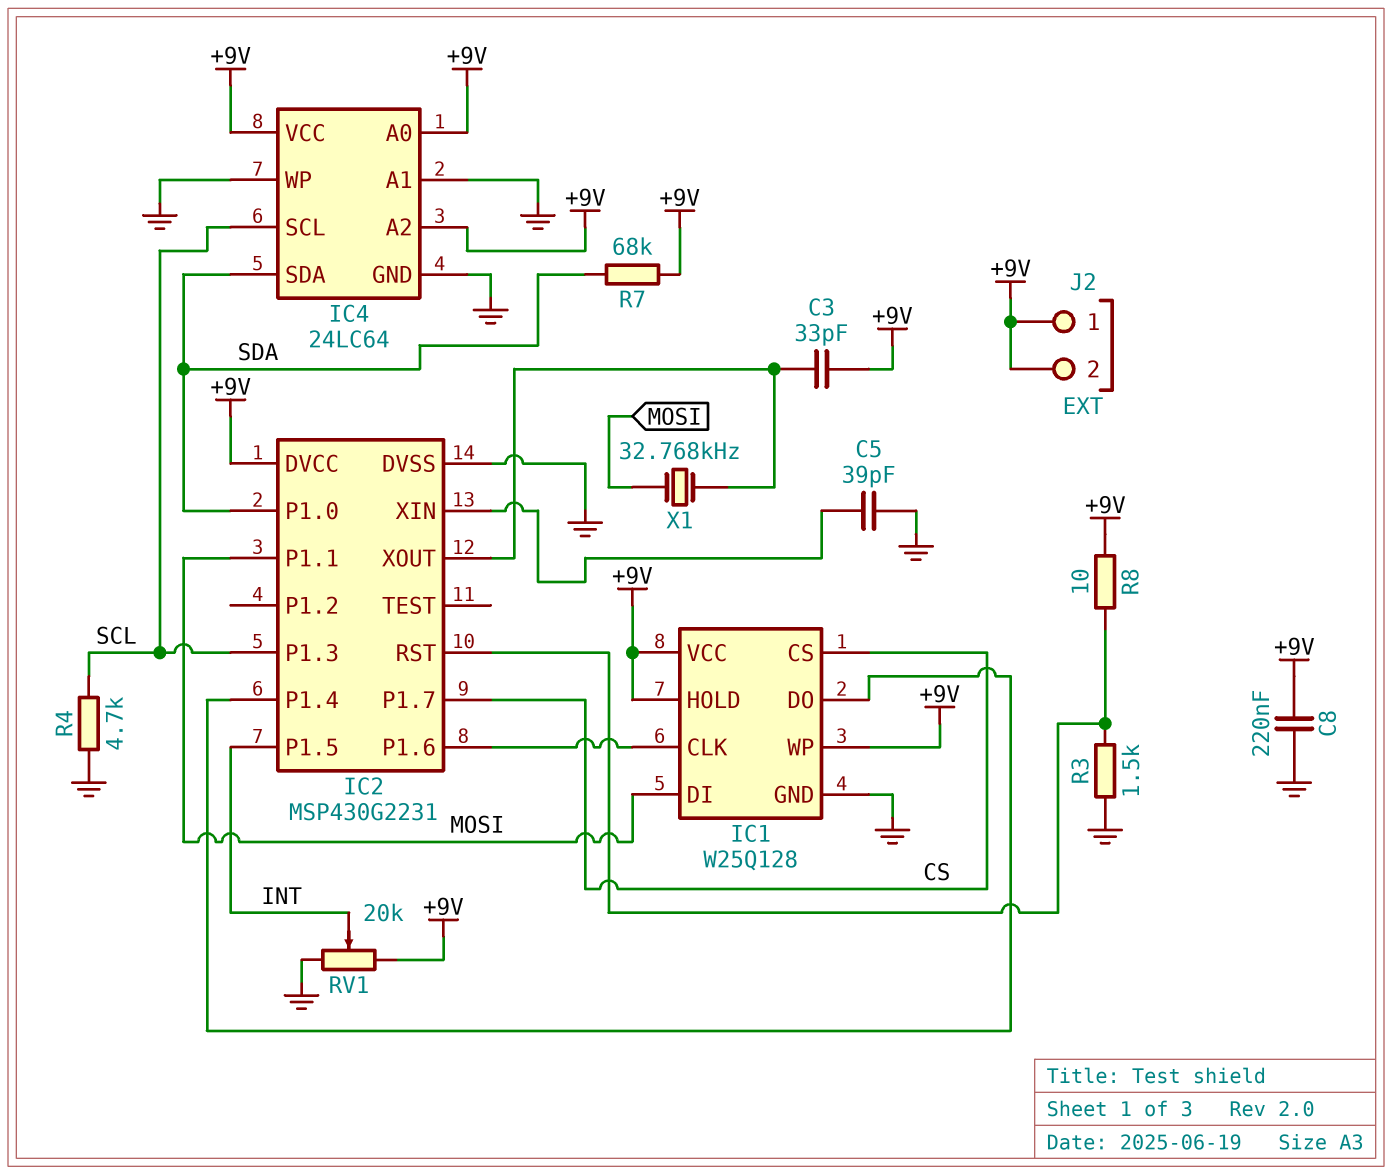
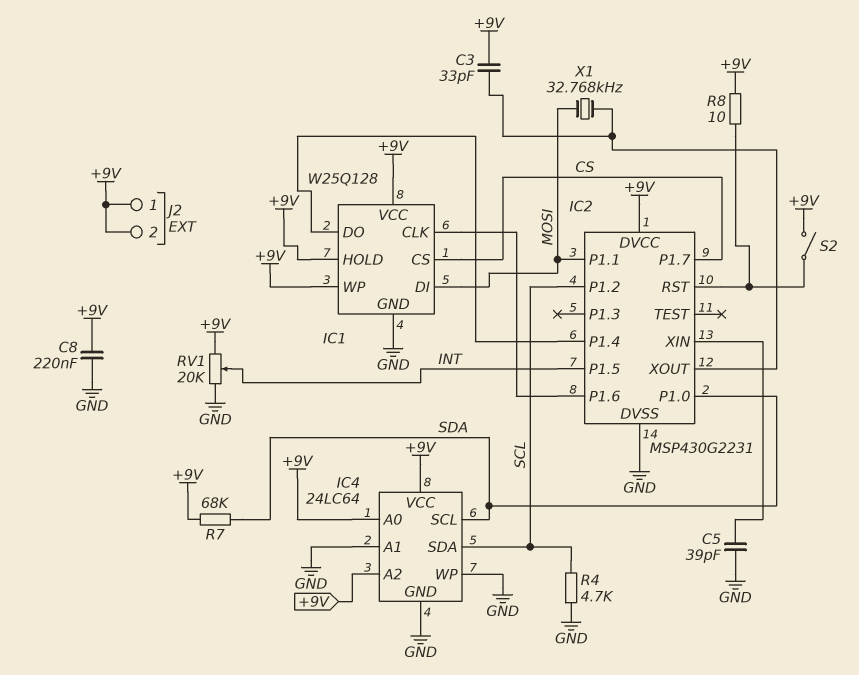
IC2 pin P1.2: none -> SCL
IC2 pin P1.3: SCL -> none
IC4 pin SCL: SCL -> SDA
IC4 pin SDA: SDA -> SCL
R3: 1.5k (GND, IC2/RST) -> none
S2: none -> switch (+9V, IC2/RST)

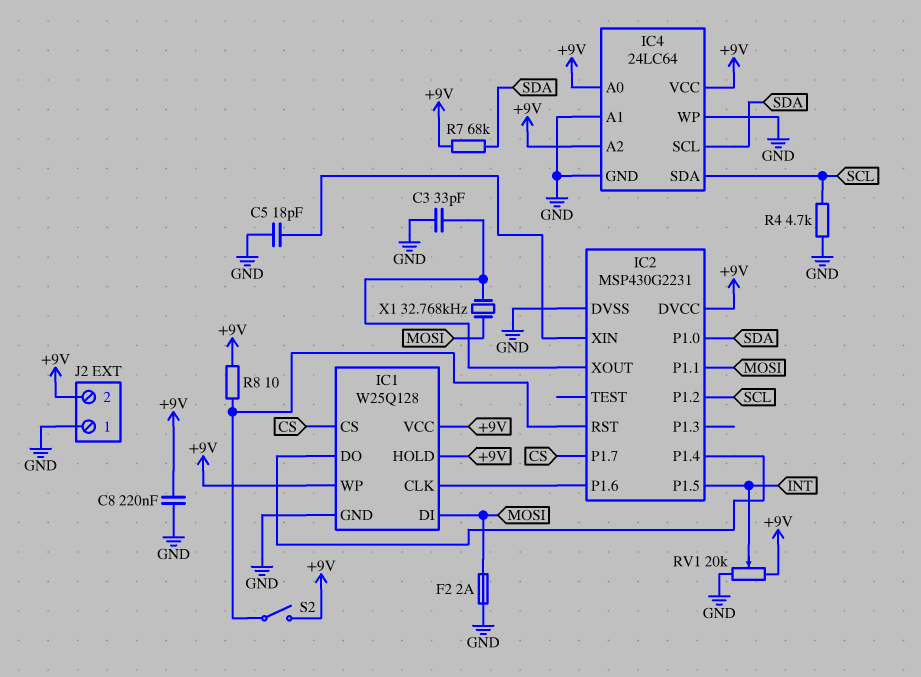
C3: 33pF (+9V, IC2/XOUT) -> 33pF (GND, IC2/XOUT)
C5: 39pF (GND, IC2/XIN) -> 18pF (GND, IC2/XIN)
F2: none -> 2A (GND, MOSI)
J2 pin 1: +9V -> GND

